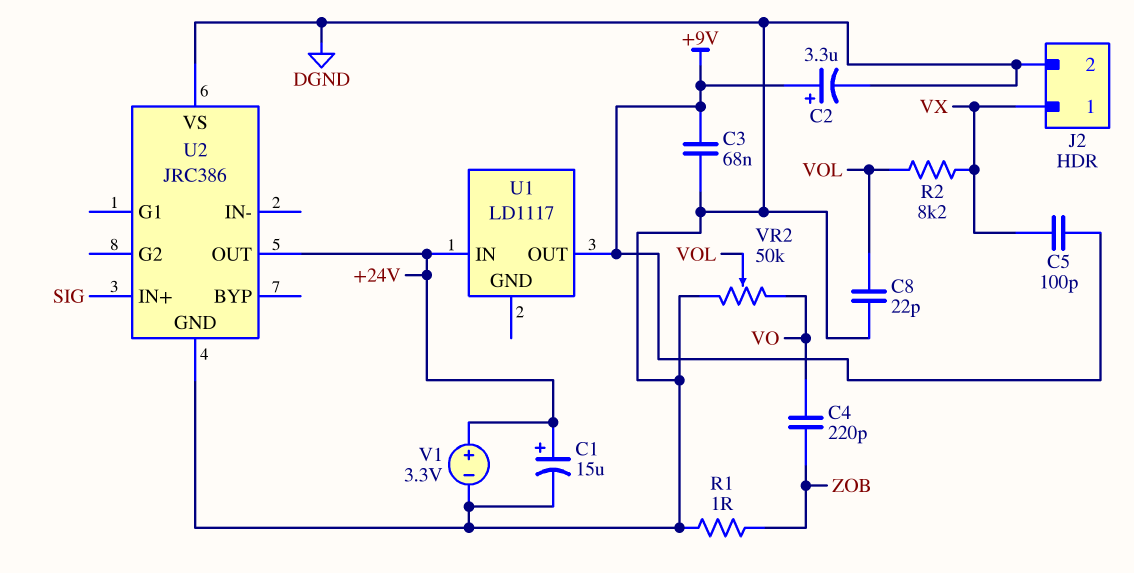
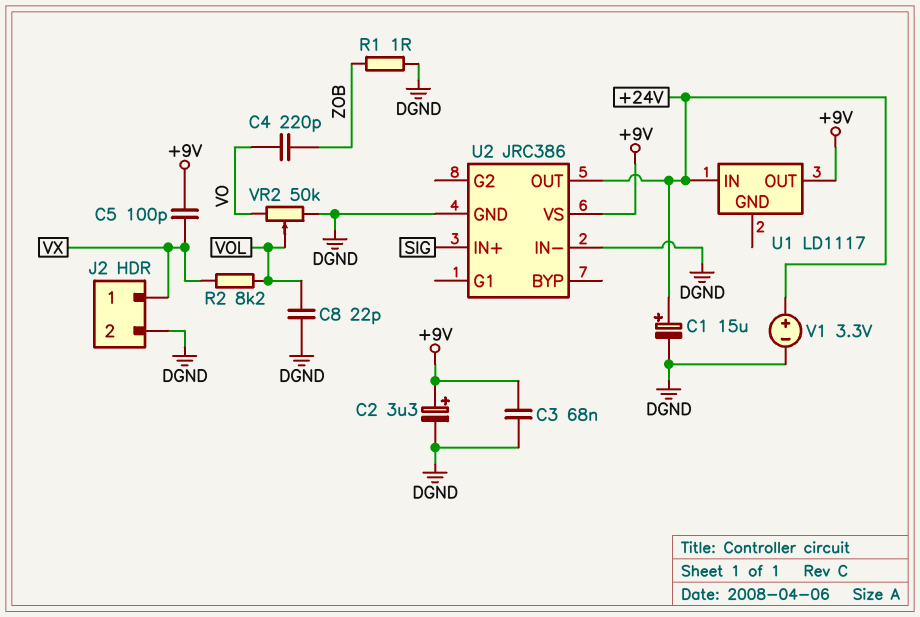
U2 pin IN-: none -> DGND
U2 pin VS: DGND -> +9V

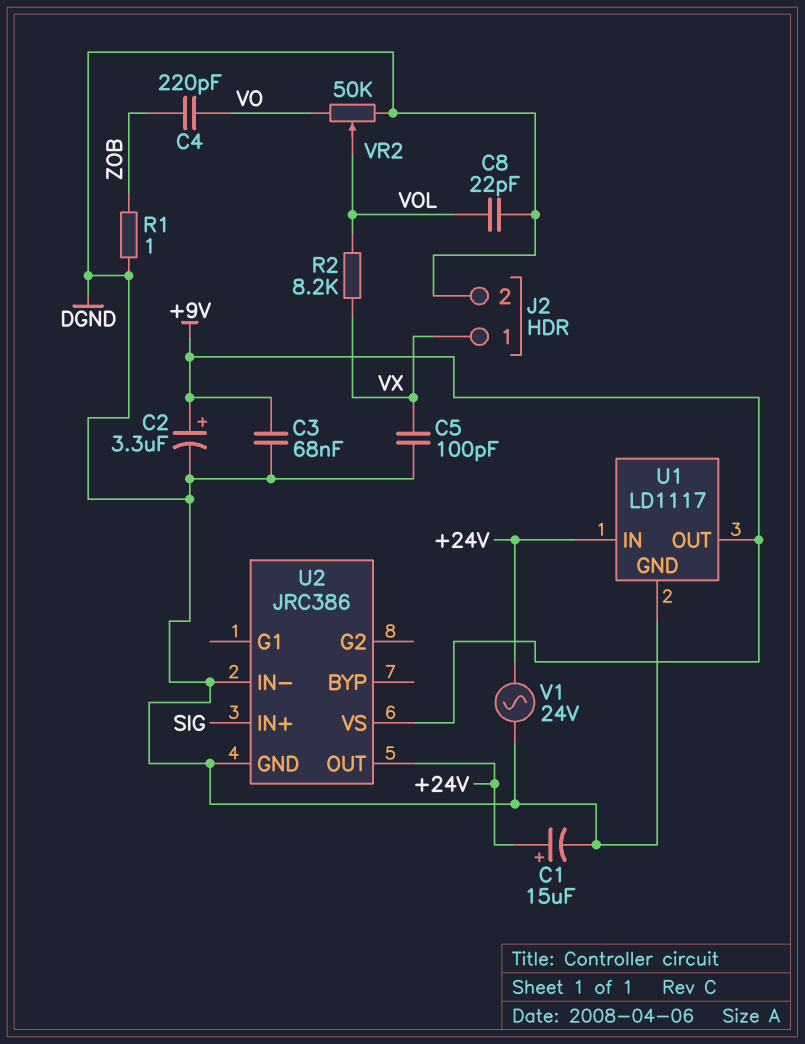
C5: 100pF (+9V, VX) -> 100pF (DGND, VX)
U1 pin GND: none -> DGND
V1: 3.3V (plus +24V, minus DGND) -> AC 24V (+24V, DGND)

